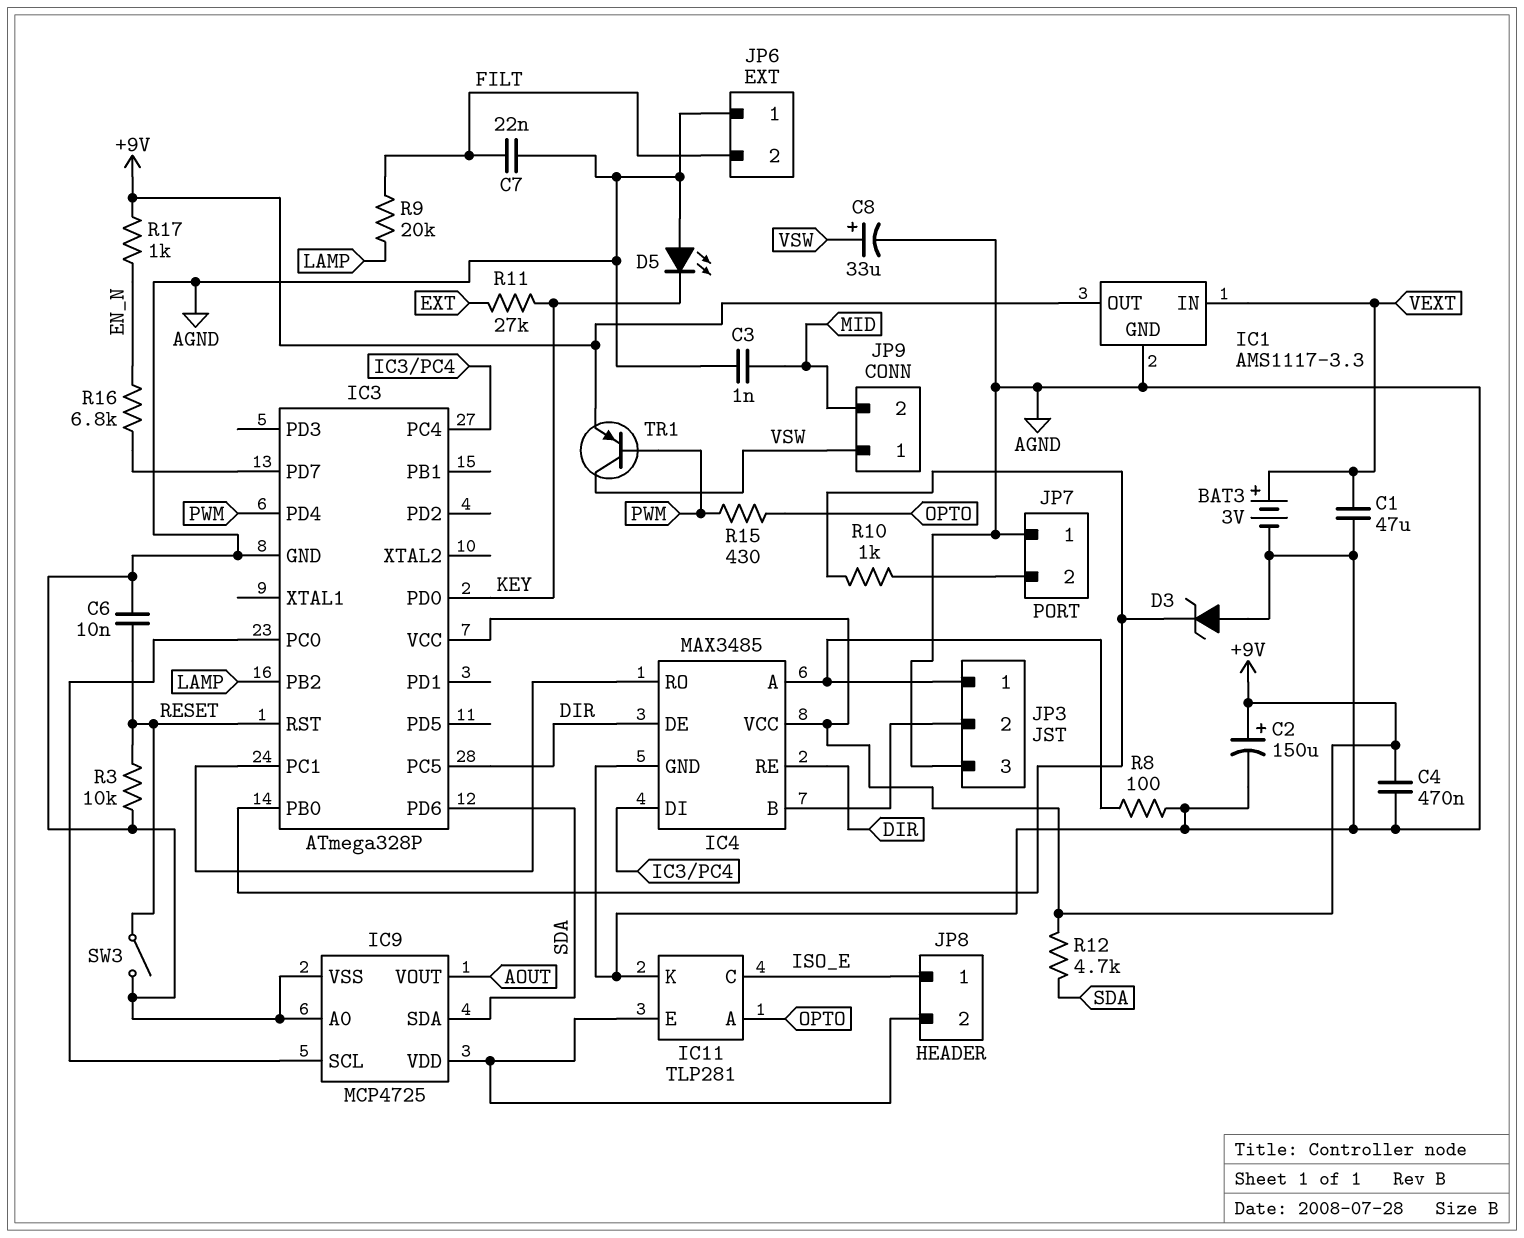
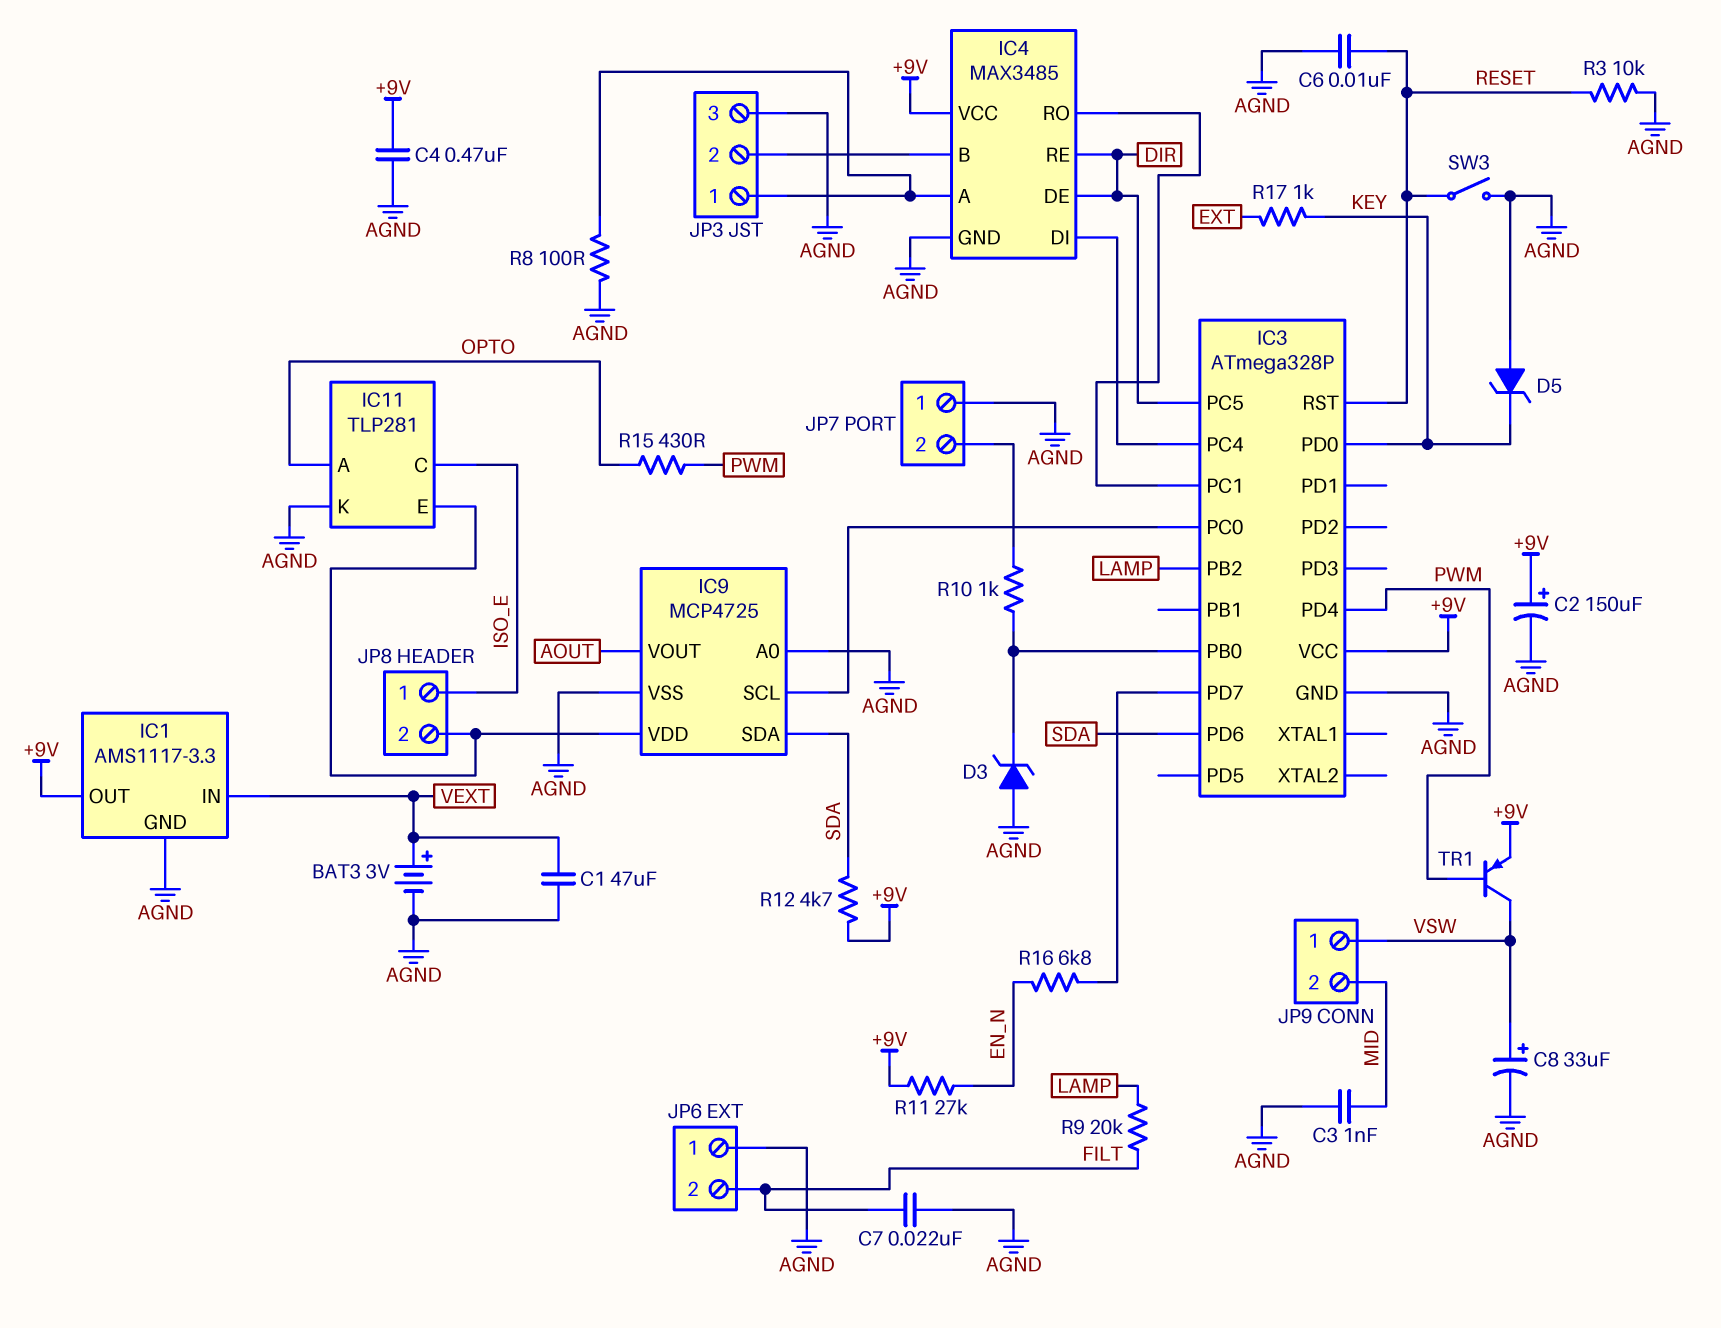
D5: LED (A AGND, K KEY) -> zener (A AGND, K KEY)
R11: 27k (EXT, KEY) -> 27k (+9V, EN_N)
R17: 1k (+9V, EN_N) -> 1k (EXT, KEY)

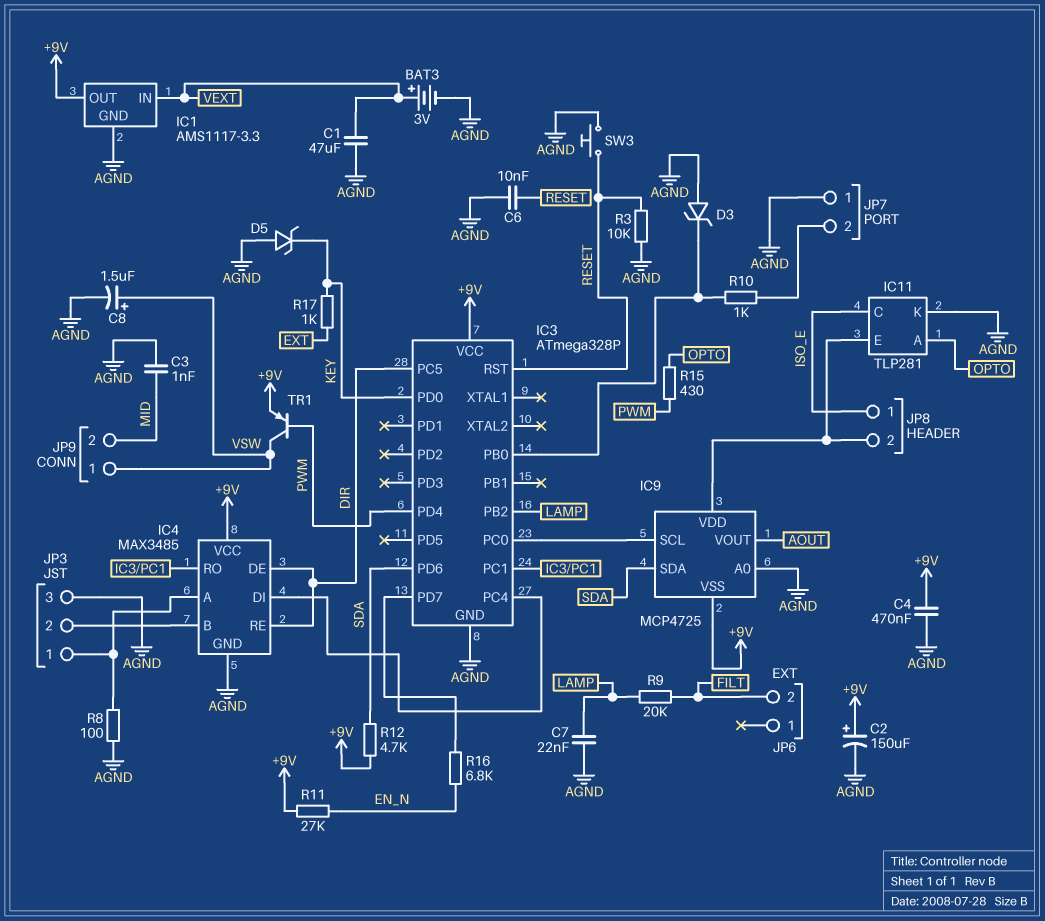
C7: 22nF (AGND, FILT) -> 22nF (AGND, LAMP)
C8: 33uF (plus VSW, minus AGND) -> 1.5uF (plus VSW, minus AGND)
IC9 pin VSS: AGND -> +9V
JP6 pin 1: AGND -> none
SW3: switch (AGND, RESET) -> button (AGND, RESET)

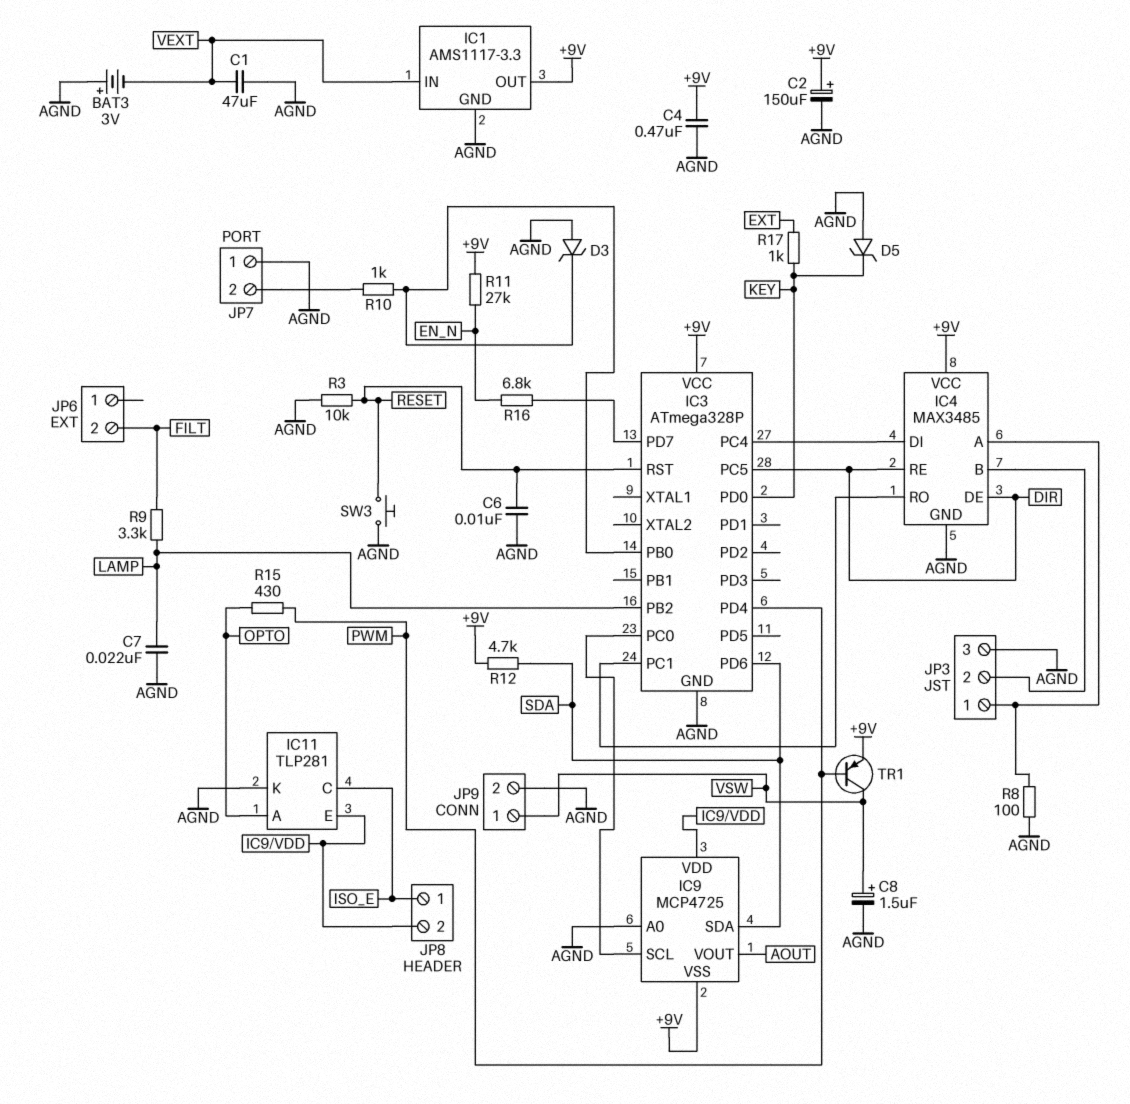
BAT3: 3V (plus VEXT, minus AGND) -> 3V (plus AGND, minus VEXT)
C3: 1nF (AGND, MID) -> none
JP9 pin 2: MID -> AGND
R9: 20k (FILT, LAMP) -> 3.3k (FILT, LAMP)

